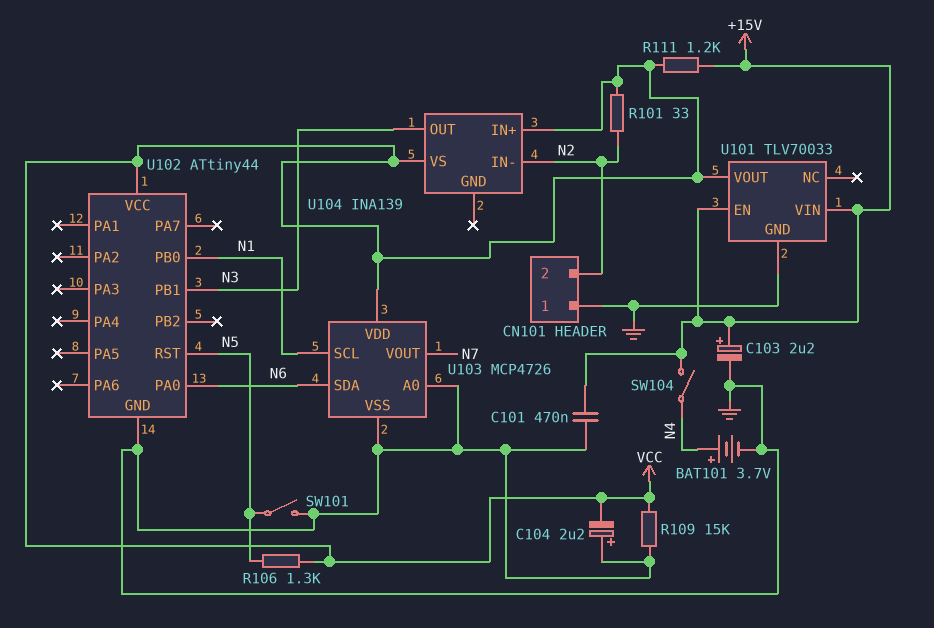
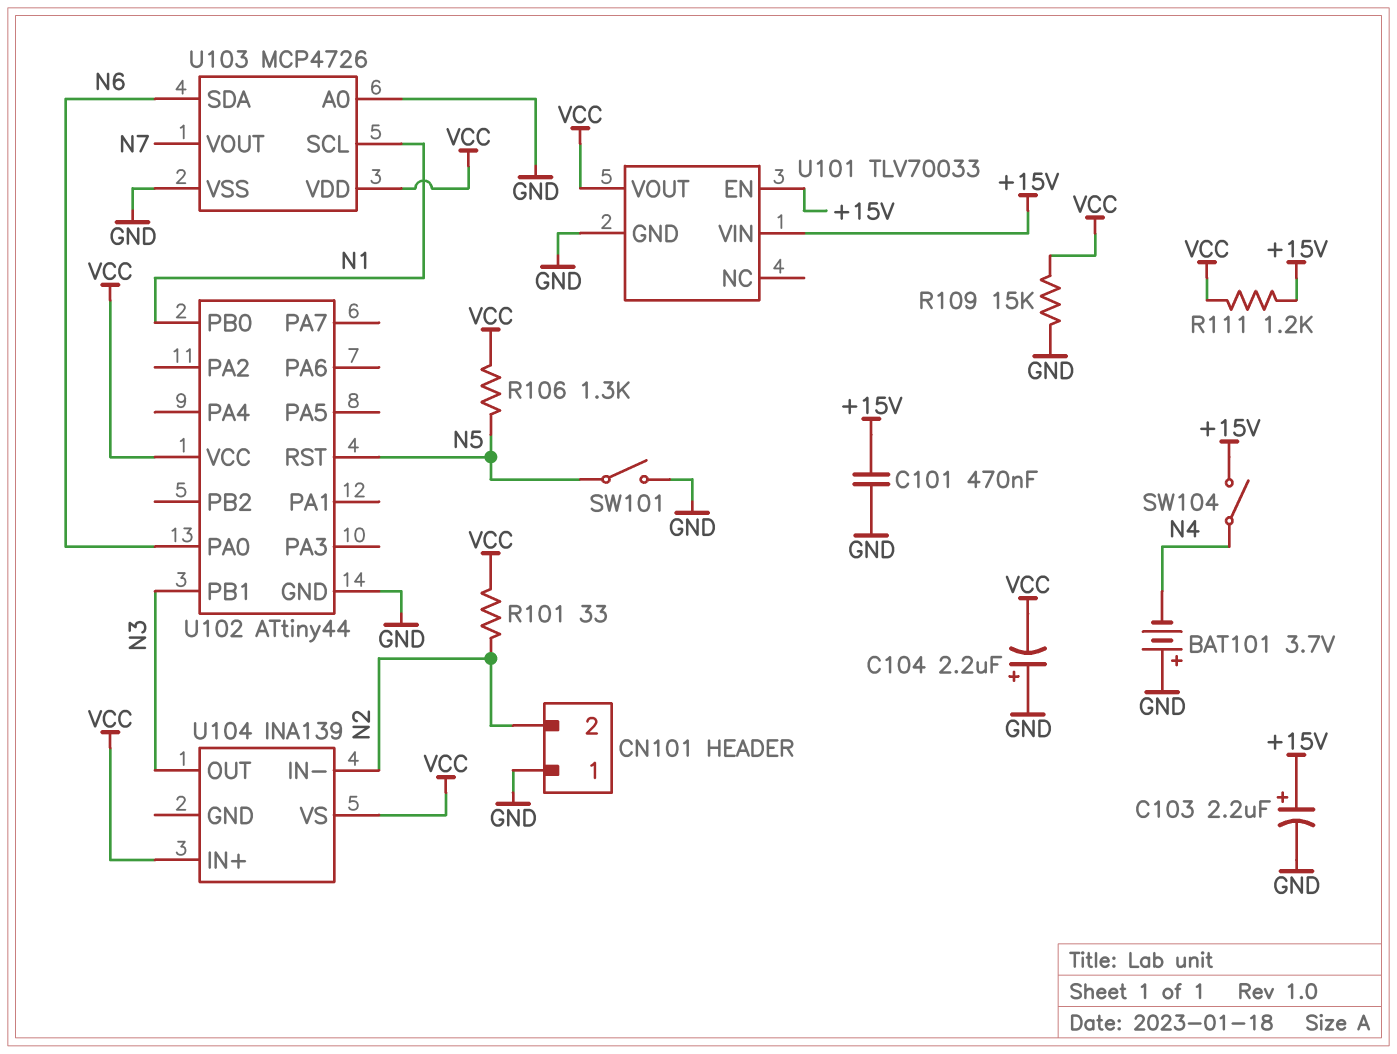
BAT101: 3.7V (plus N4, minus GND) -> 3.7V (plus GND, minus N4)

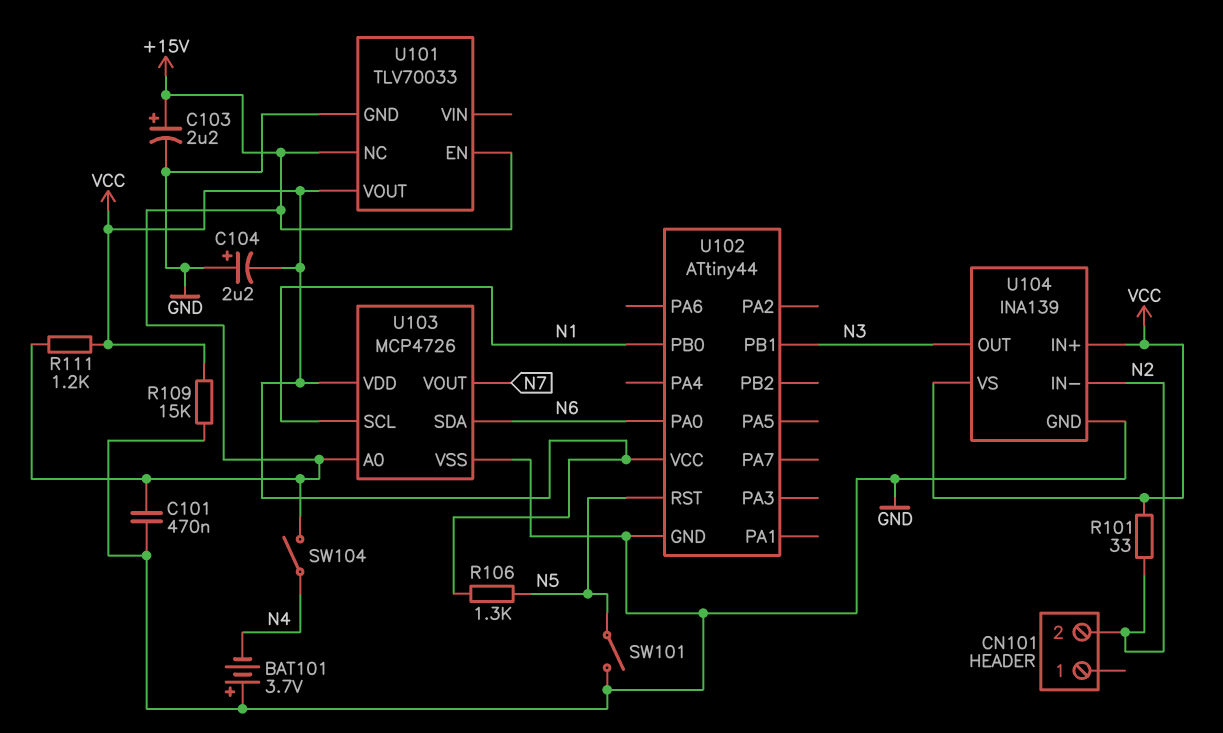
CN101 pin 1: GND -> none
U101 pin NC: none -> +15V
U101 pin VIN: +15V -> none
U103 pin A0: GND -> +15V
U104 pin GND: none -> GND

